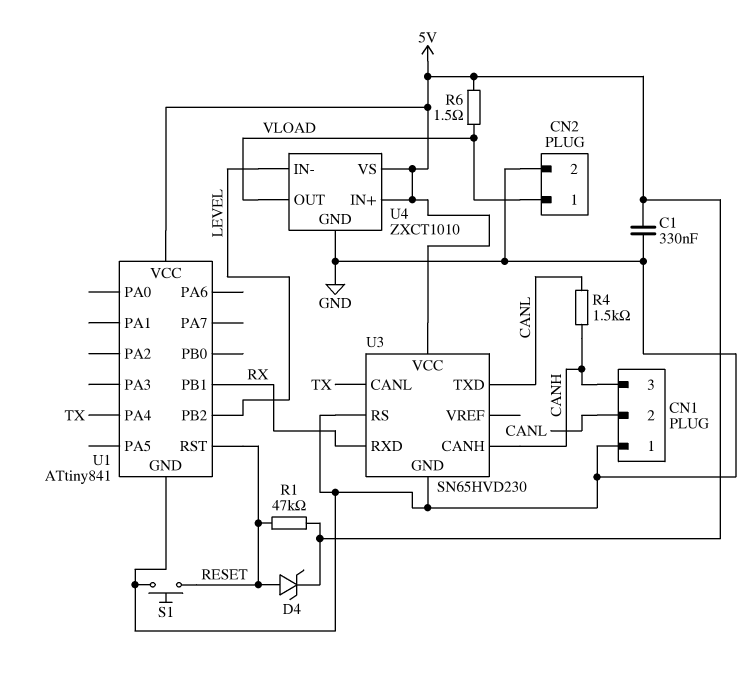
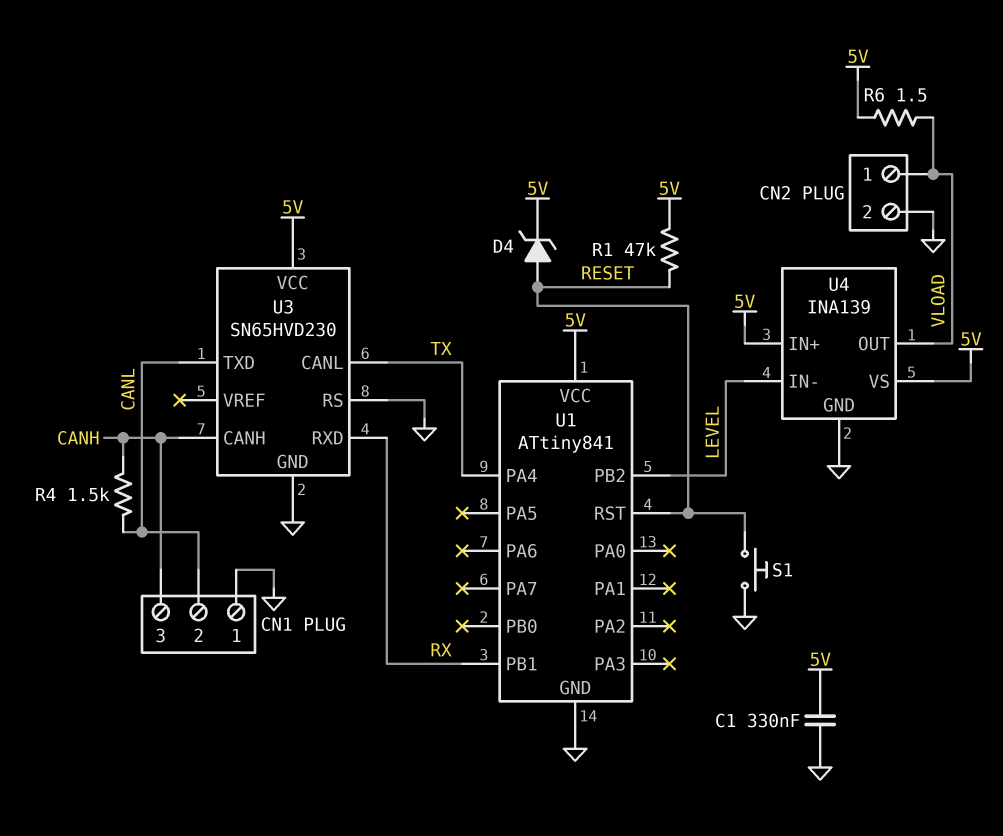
U4: ZXCT1010 -> INA139

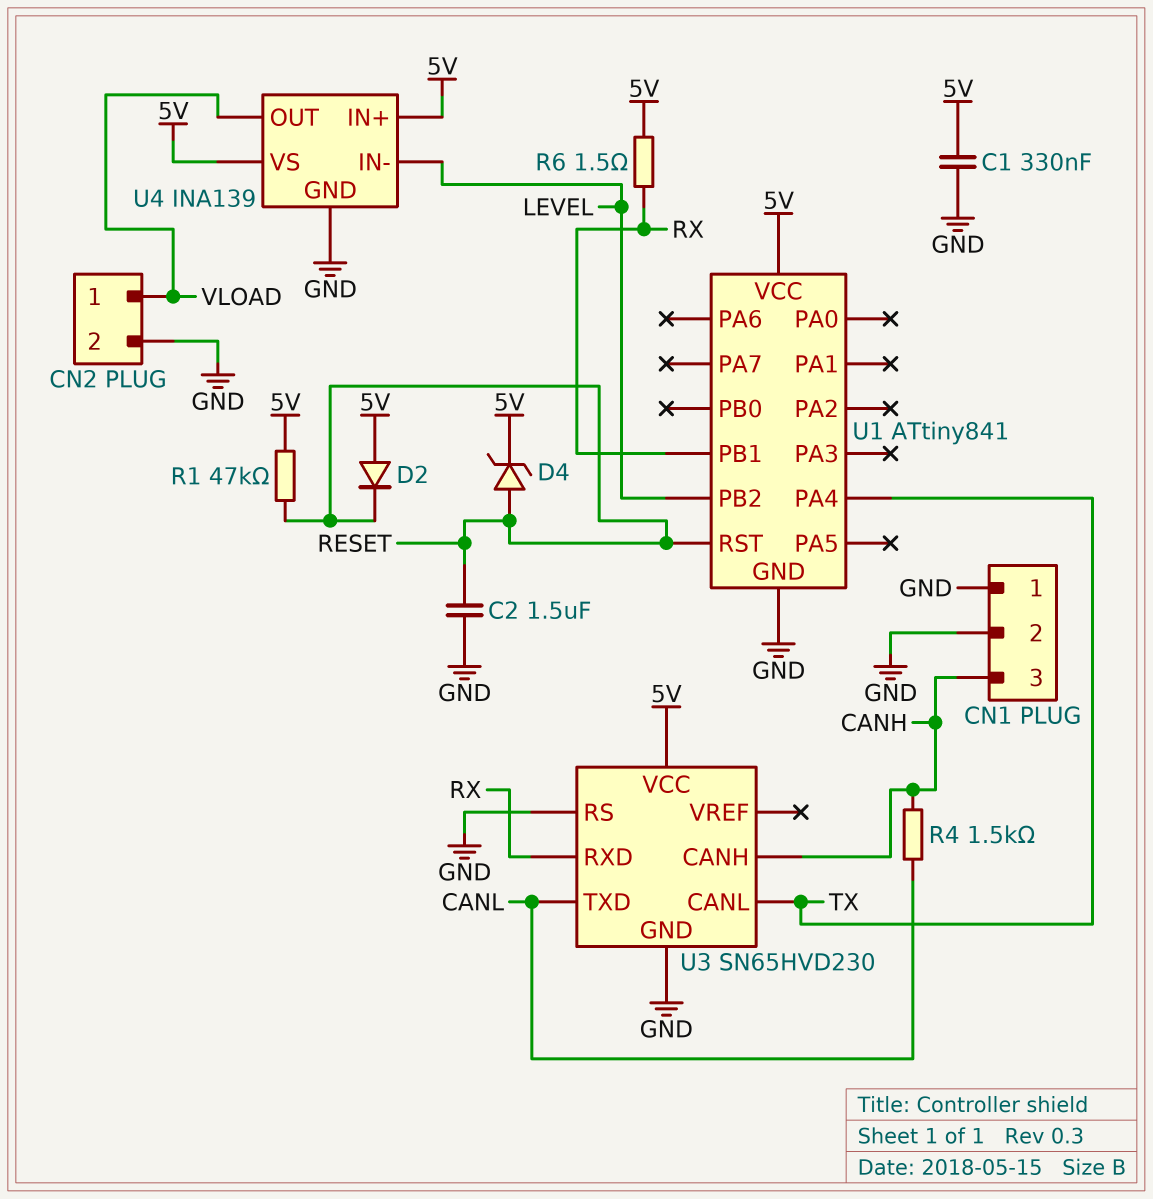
C2: none -> 1.5uF (GND, RESET)
CN1 pin 2: CANL -> GND
D2: none -> diode (A 5V, K RESET)
R6: 1.5 (5V, VLOAD) -> 1.5 (5V, RX)
S1: button (GND, RESET) -> none

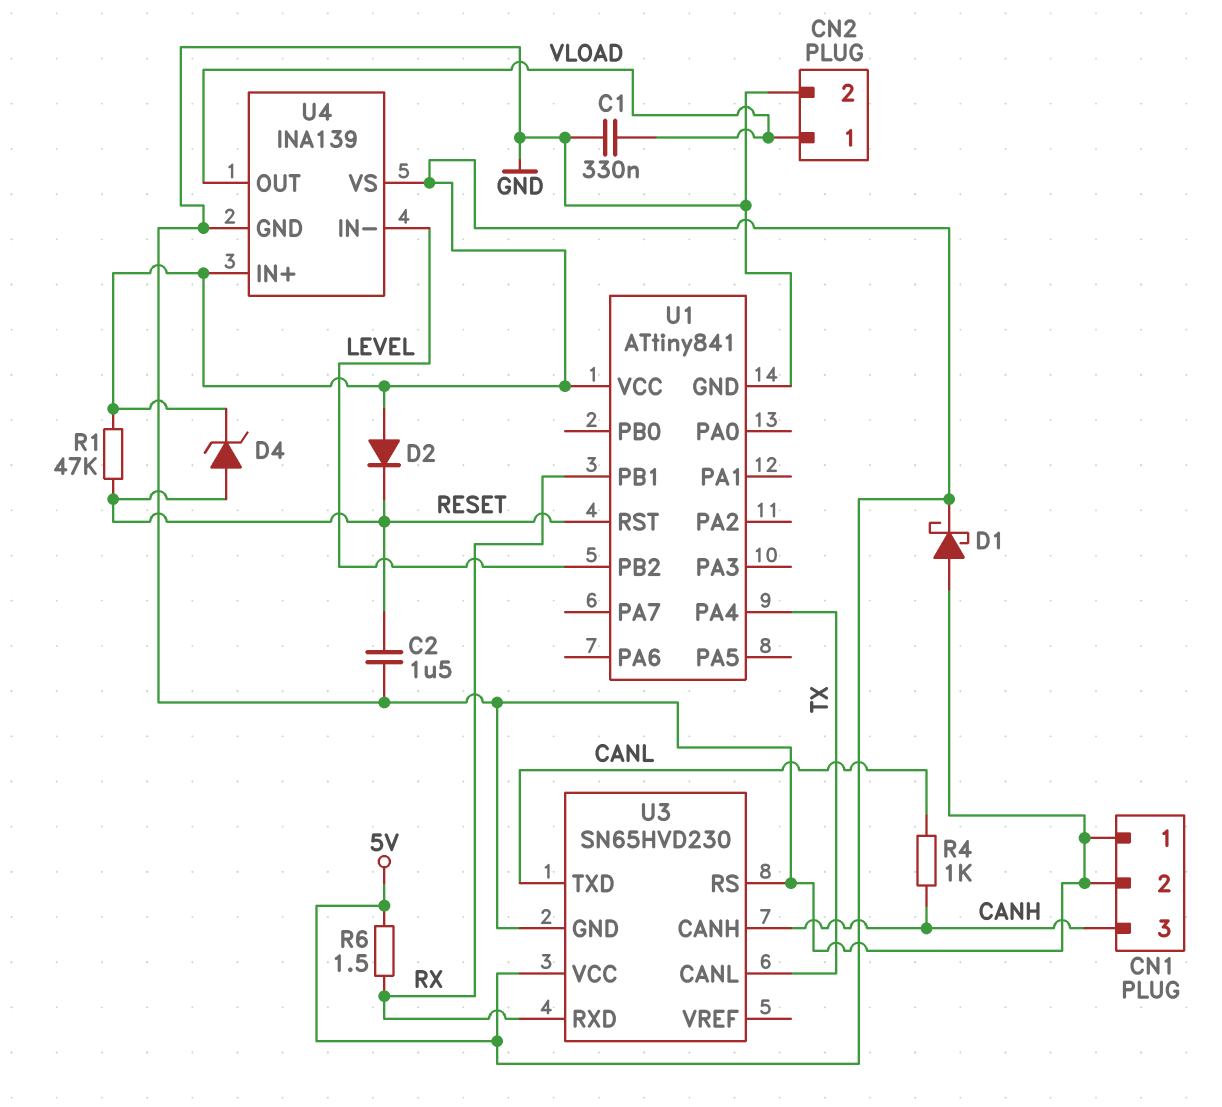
C1: 330nF (5V, GND) -> 330nF (GND, VLOAD)
D1: none -> schottky (A GND, K 5V)
R4: 1.5k (CANH, CANL) -> 1k (CANH, CANL)

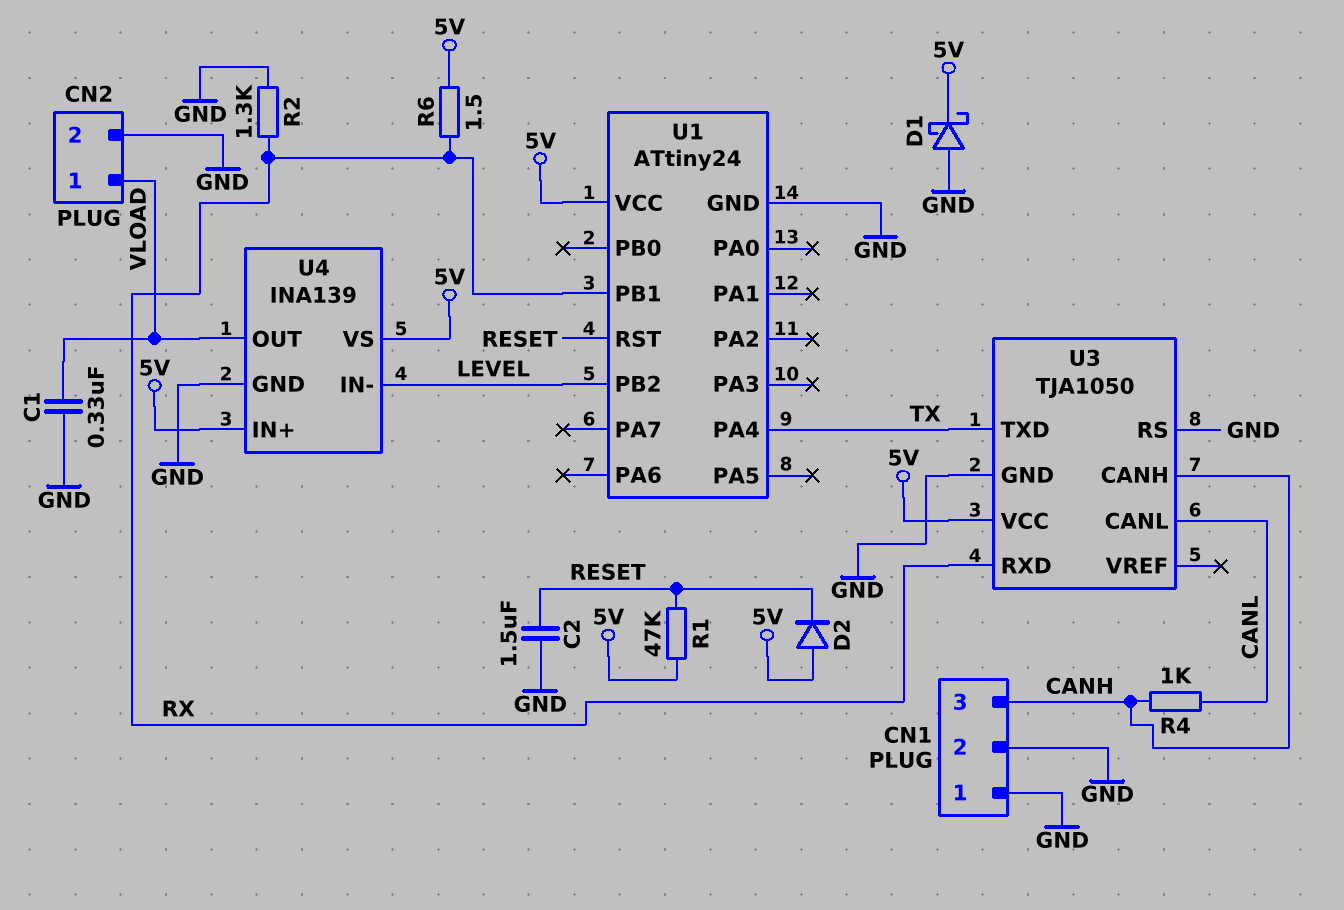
D4: zener (A RESET, K 5V) -> none
R2: none -> 1.3k (GND, RX)
U1: ATtiny841 -> ATtiny24
U3: SN65HVD230 -> TJA1050
U3 pin CANL: TX -> CANL
U3 pin TXD: CANL -> TX

